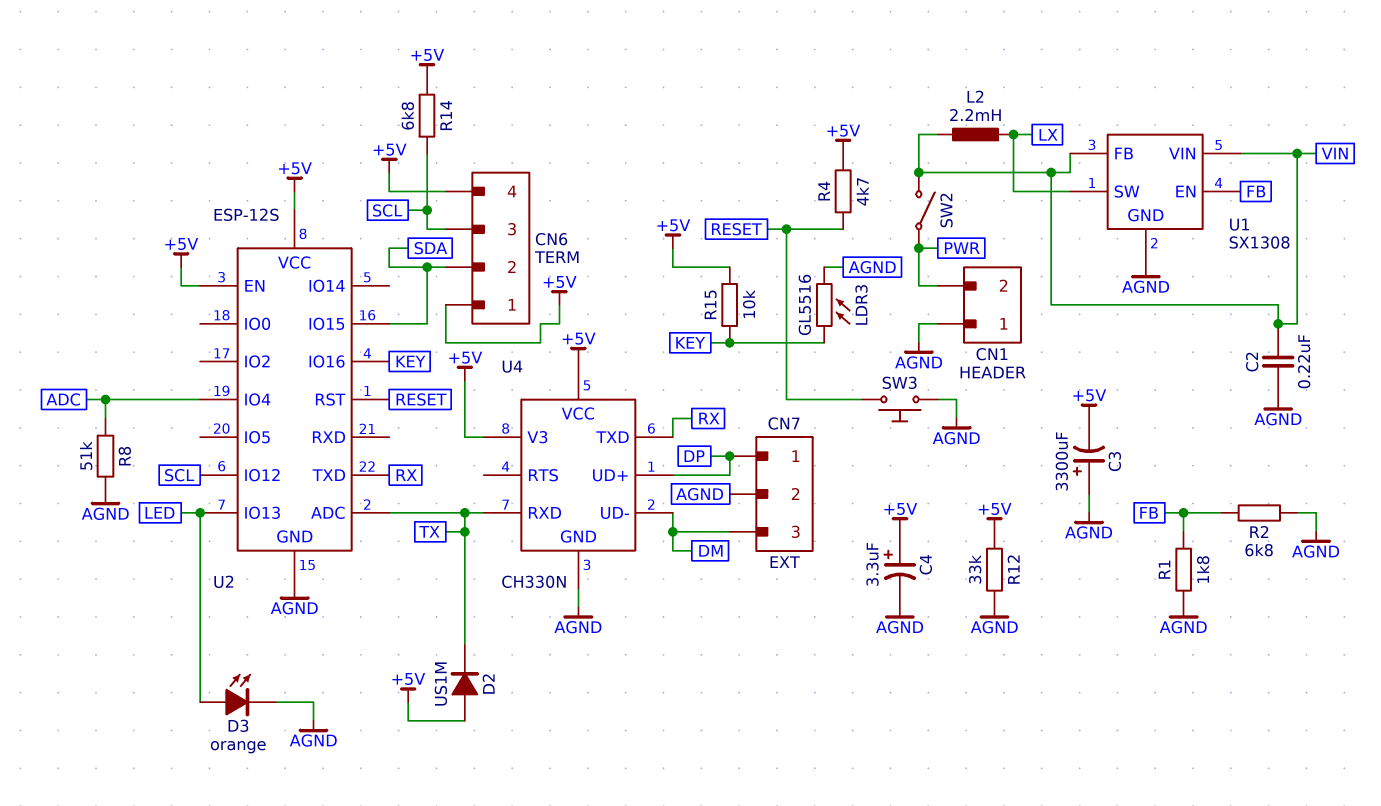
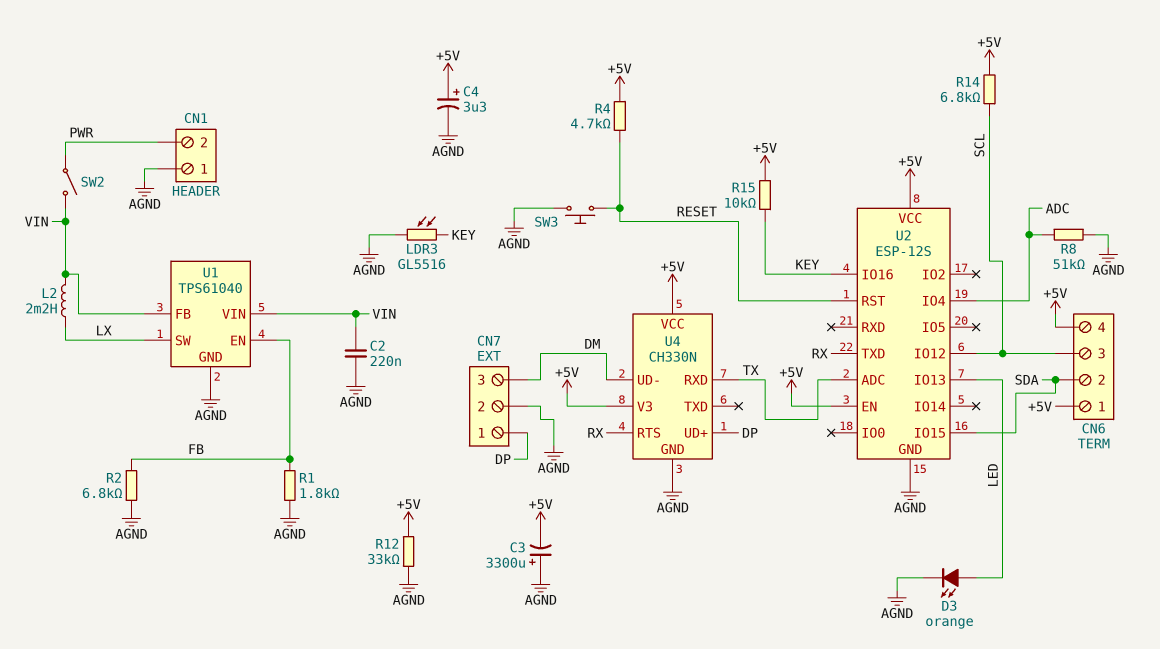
D2: diode US1M (A +5V, K TX) -> none
U1: SX1308 -> TPS61040
U4 pin RTS: none -> RX
U4 pin TXD: RX -> none

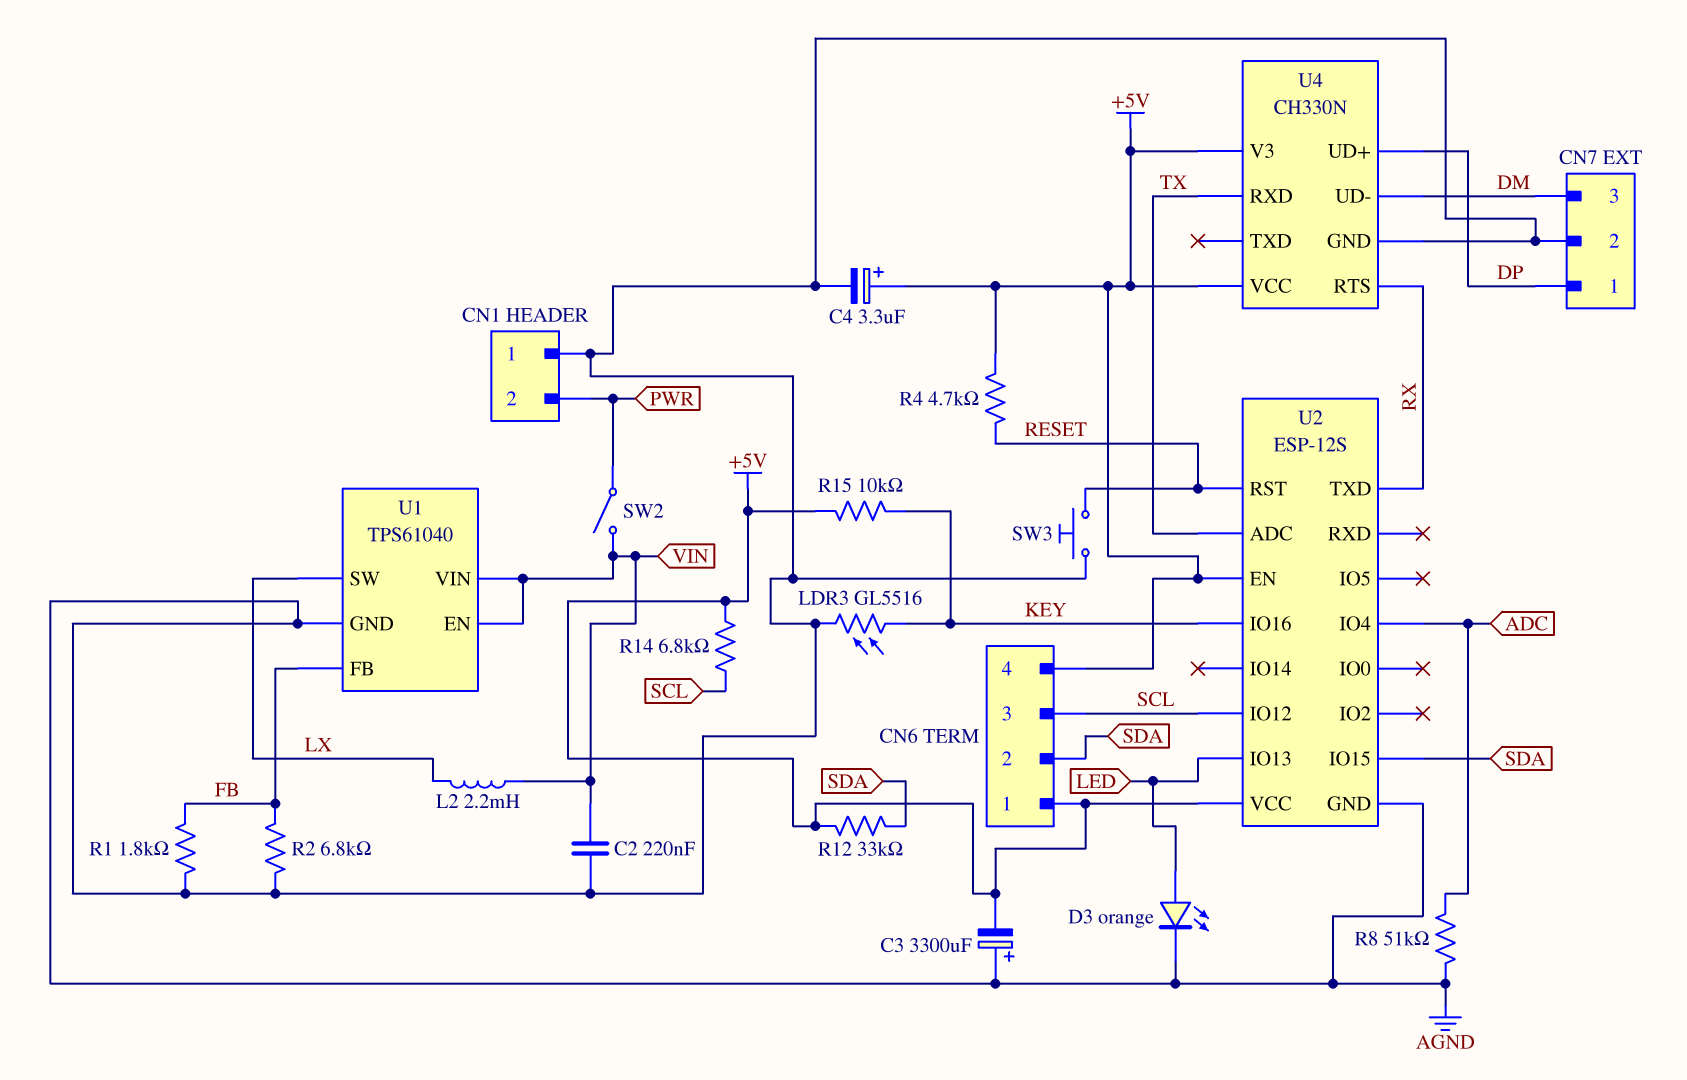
R12: 33k (+5V, AGND) -> 33k (+5V, SDA)
U1 pin EN: FB -> VIN
U1 pin FB: VIN -> FB

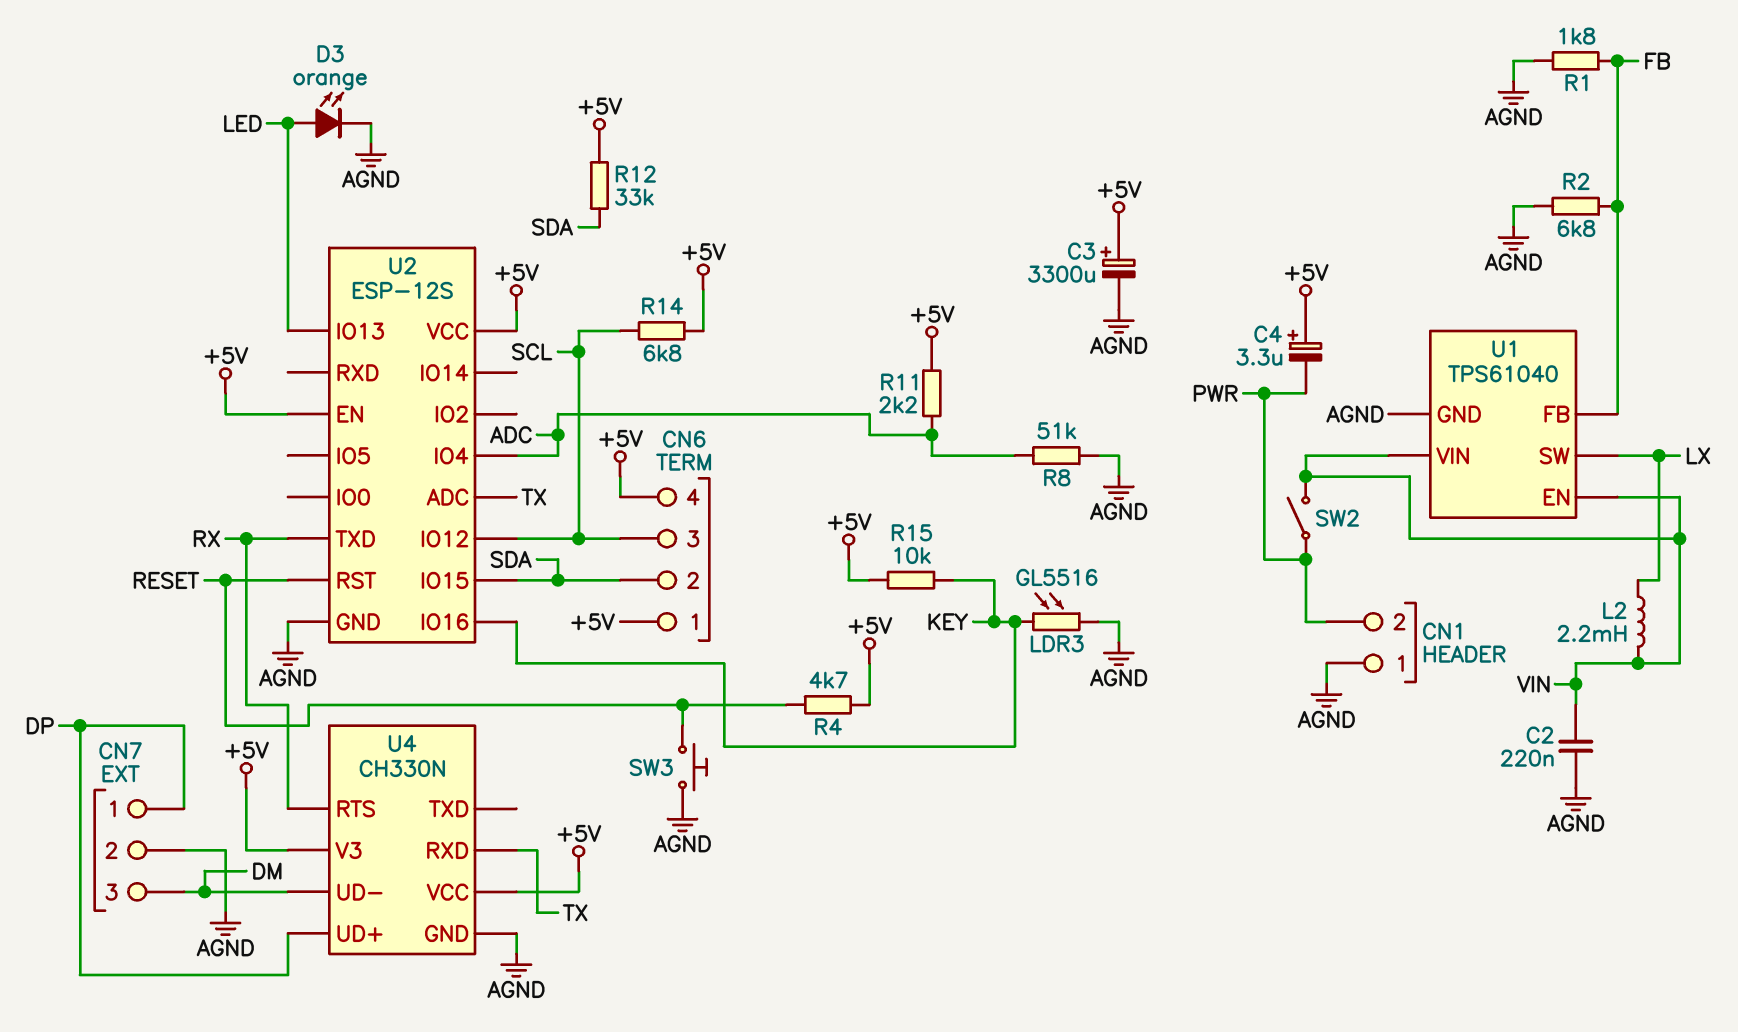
C3: 3300uF (plus AGND, minus +5V) -> 3300uF (plus +5V, minus AGND)
C4: 3.3uF (plus +5V, minus AGND) -> 3.3uF (plus +5V, minus PWR)
R11: none -> 2.2k (+5V, ADC)

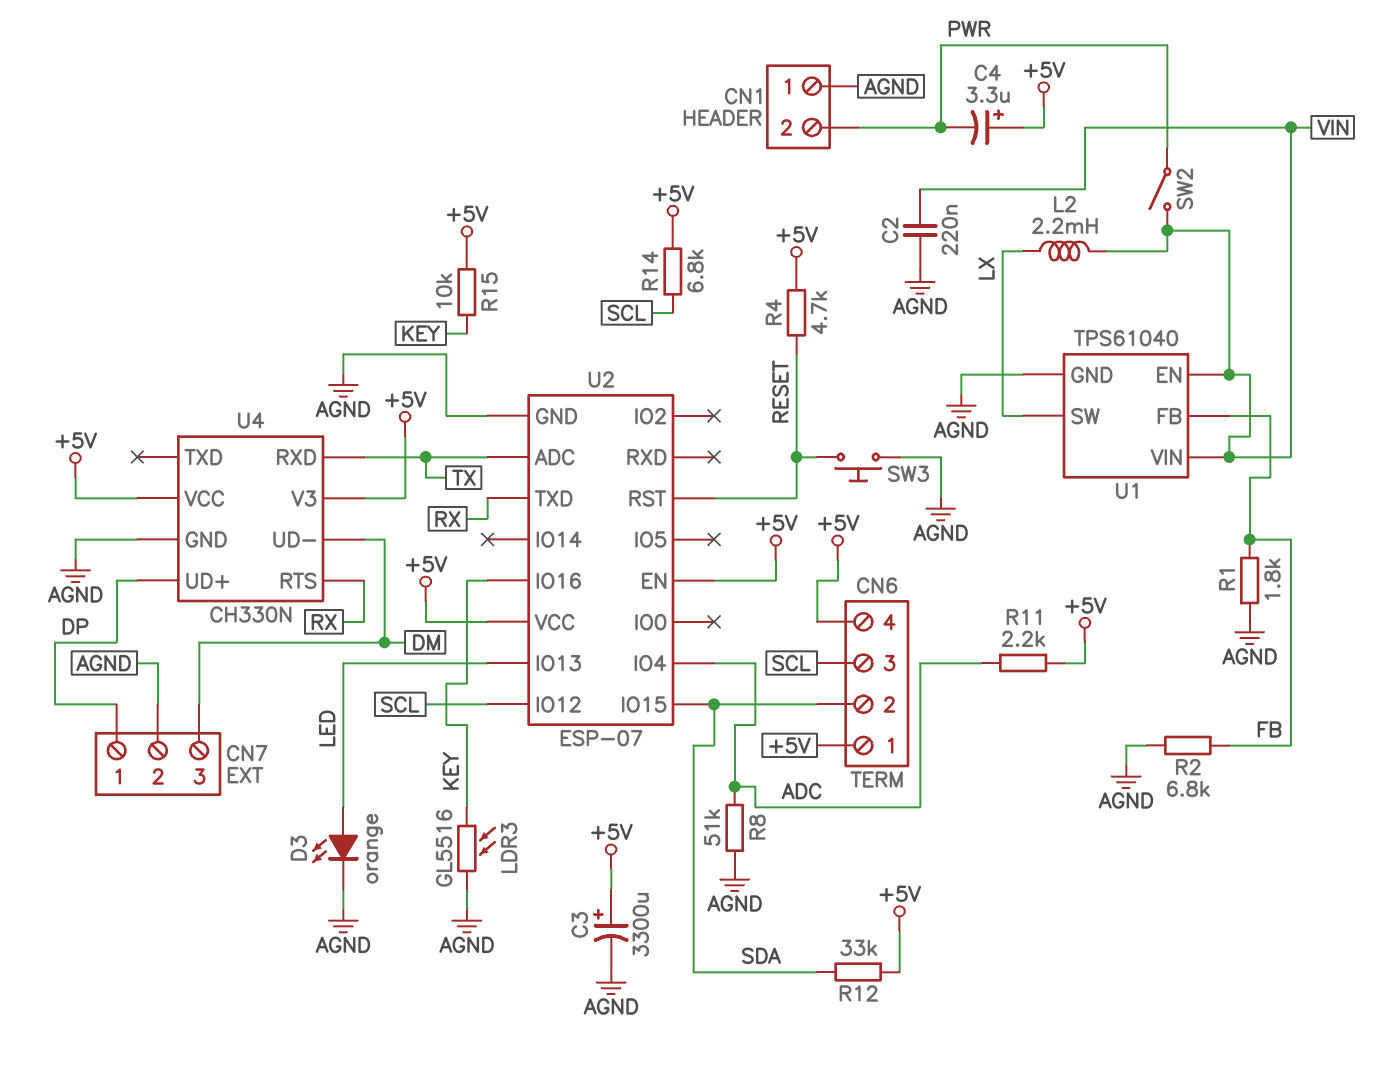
U2: ESP-12S -> ESP-07

